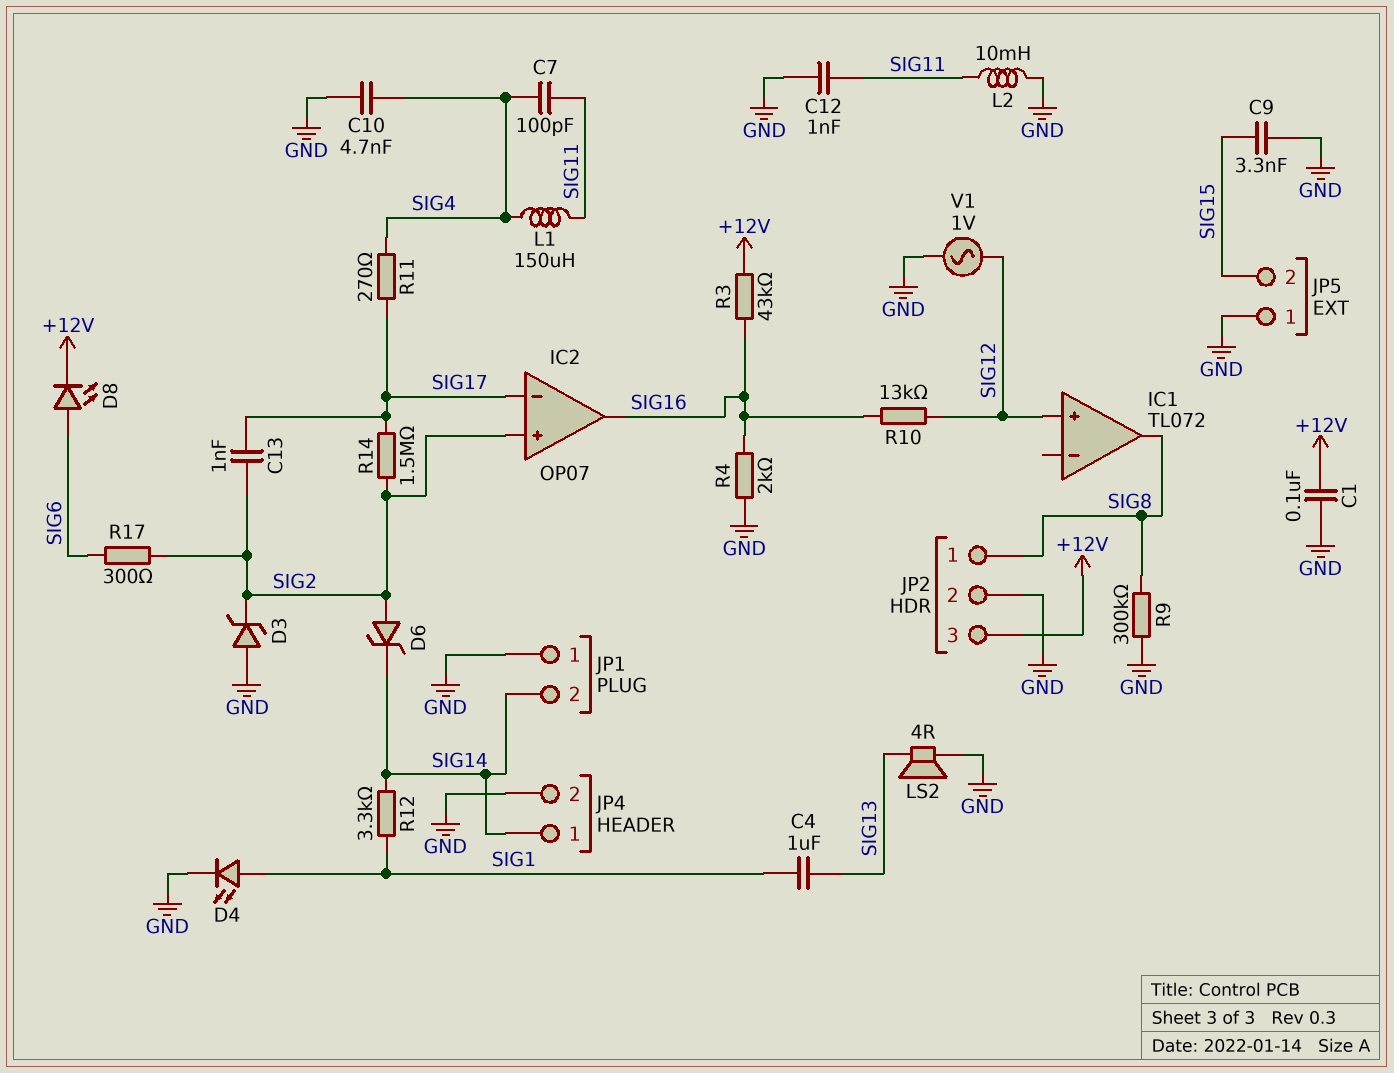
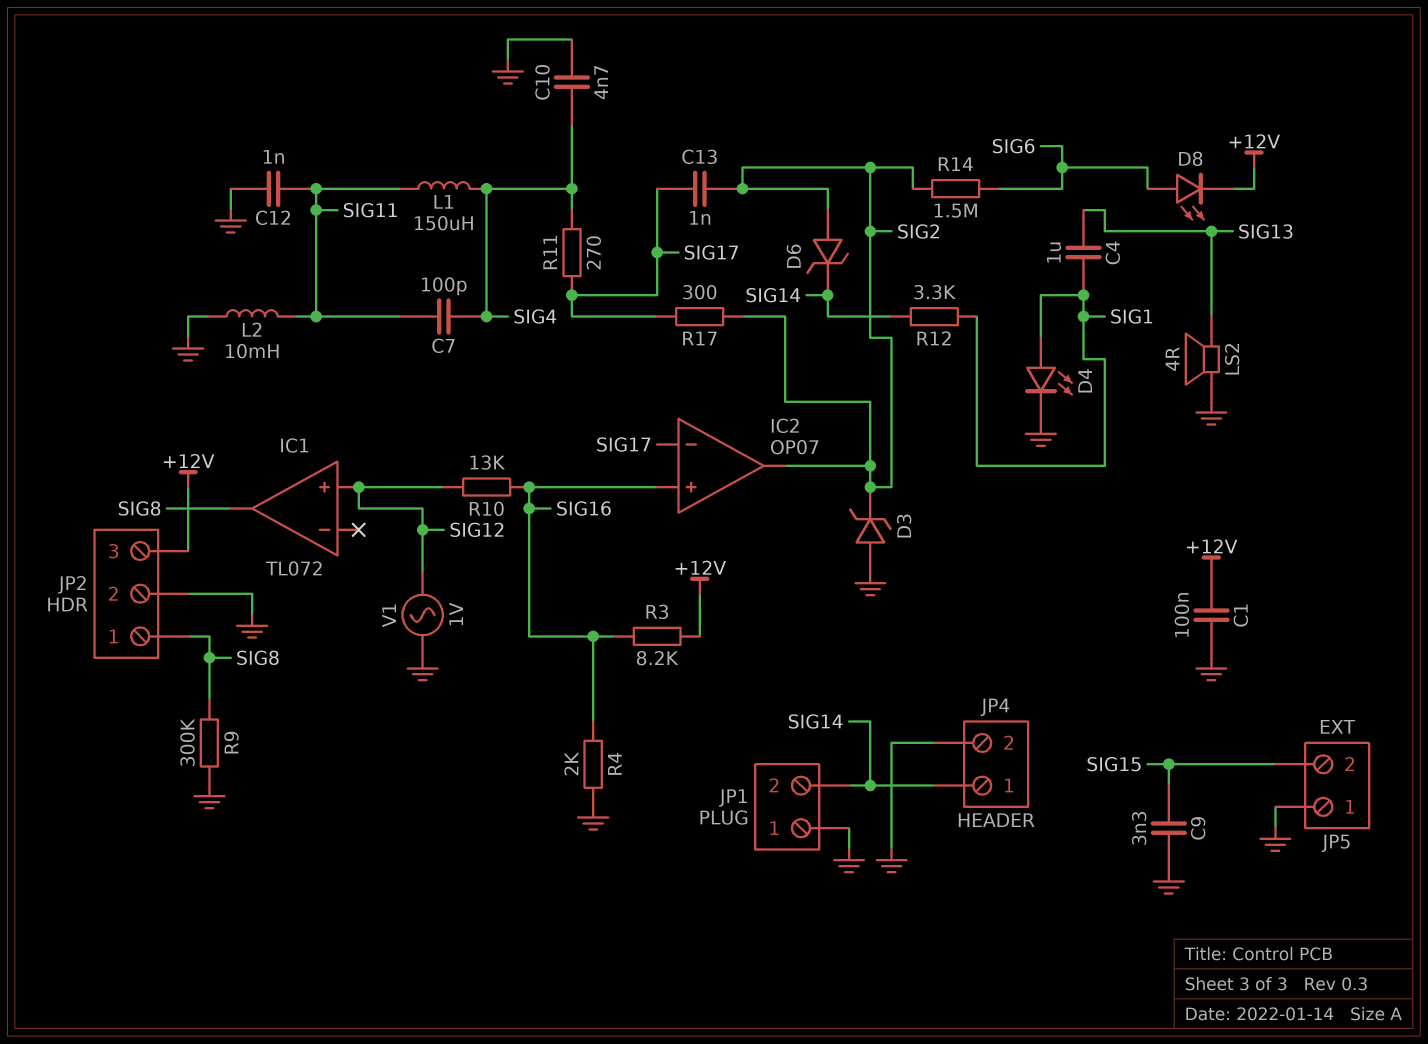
IC2 pin in+: SIG2 -> SIG16
IC2 pin out: SIG16 -> SIG2
R3: 43k (+12V, SIG16) -> 8.2k (+12V, SIG16)
R14: 1.5M (SIG2, SIG17) -> 1.5M (SIG2, SIG6)
R17: 300 (SIG2, SIG6) -> 300 (SIG2, SIG17)

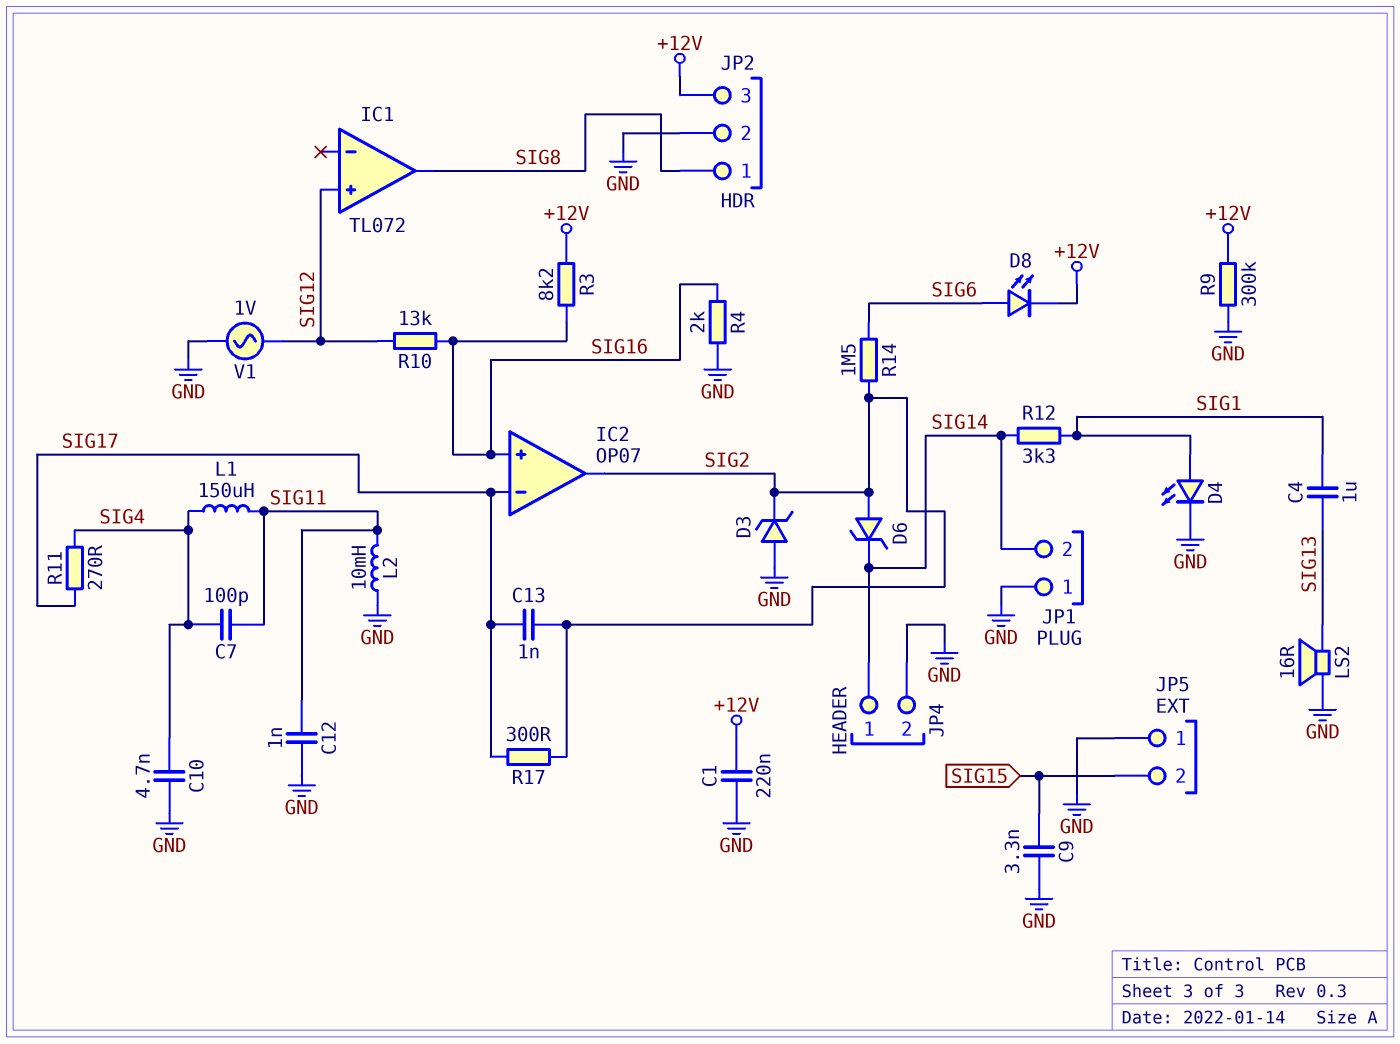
C1: 100nF (+12V, GND) -> 220nF (+12V, GND)
LS2: speaker 4R (GND, SIG13) -> speaker 16R (GND, SIG13)
R9: 300k (GND, SIG8) -> 300k (+12V, GND)

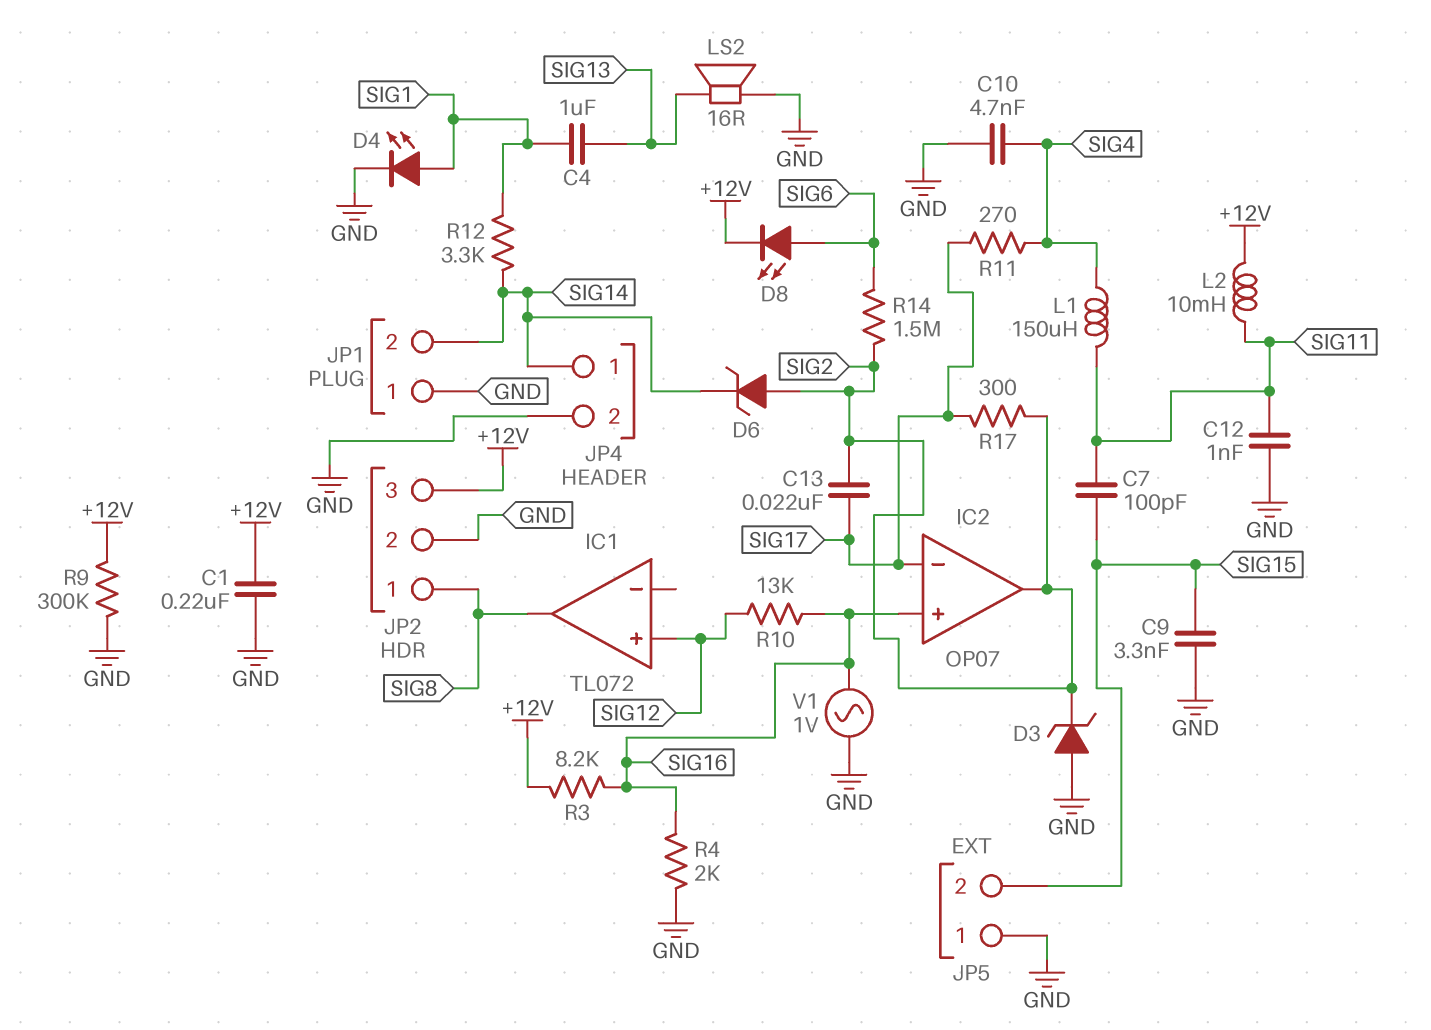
C7: 100pF (SIG4, SIG11) -> 100pF (SIG11, SIG15)
C13: 1nF (SIG2, SIG17) -> 22nF (SIG2, SIG17)
L2: 10mH (GND, SIG11) -> 10mH (+12V, SIG11)
V1: AC 1V (GND, SIG12) -> AC 1V (GND, SIG16)

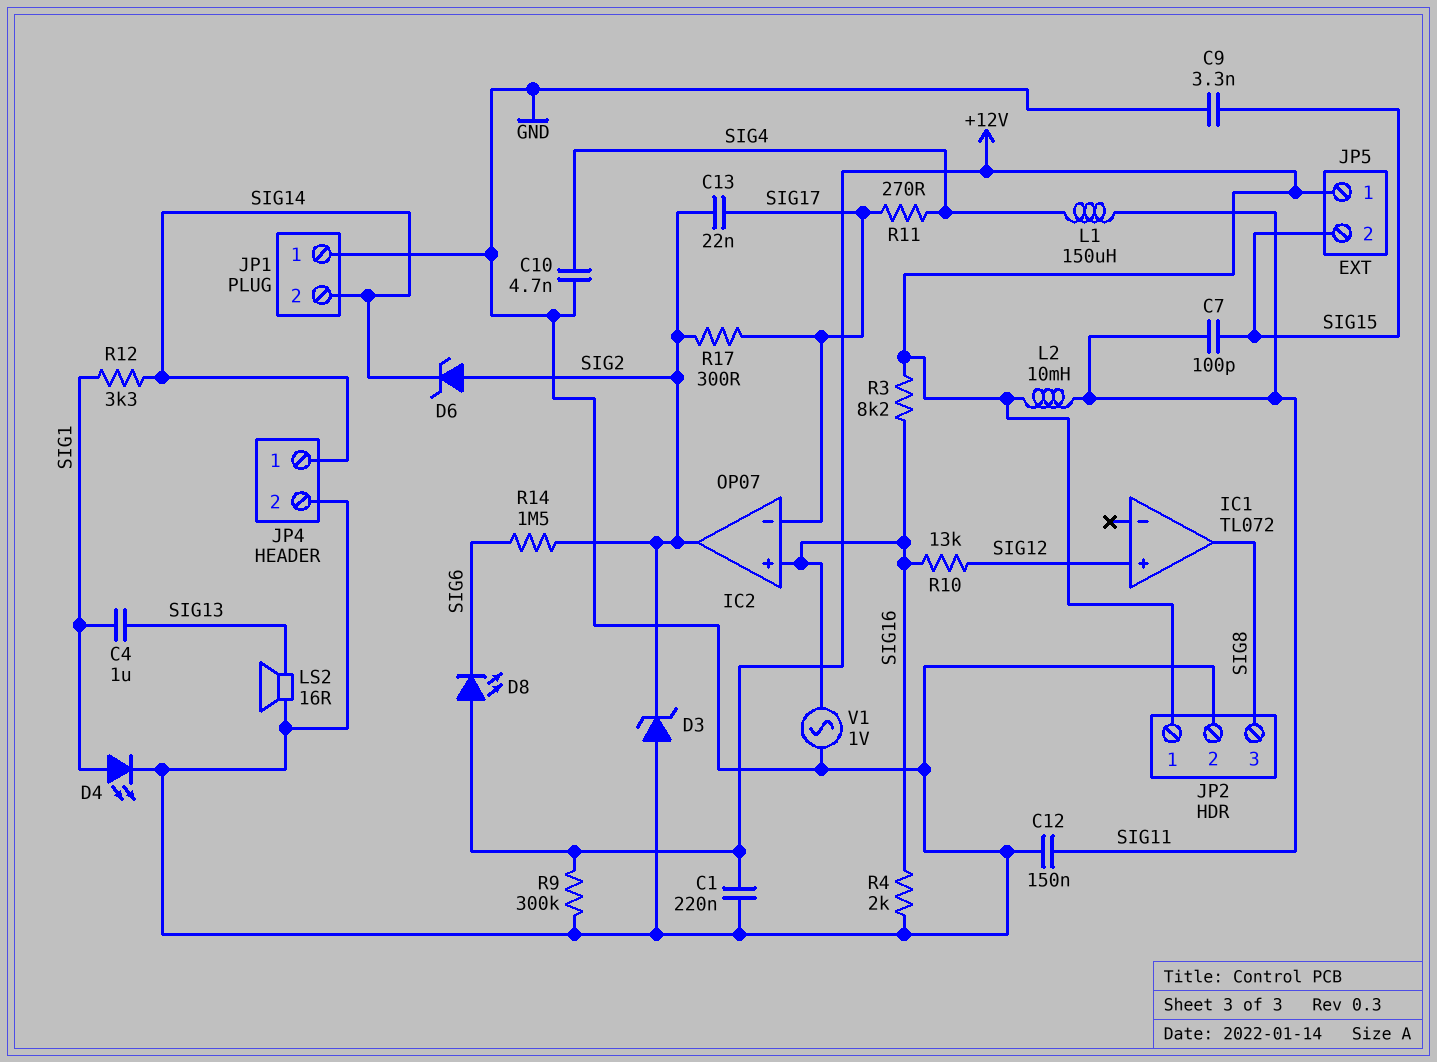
C12: 1nF (GND, SIG11) -> 150nF (GND, SIG11)
D8: LED (A SIG6, K +12V) -> LED (A +12V, K SIG6)
JP2 pin 1: SIG8 -> +12V
JP2 pin 3: +12V -> SIG8
JP5 pin 1: GND -> +12V

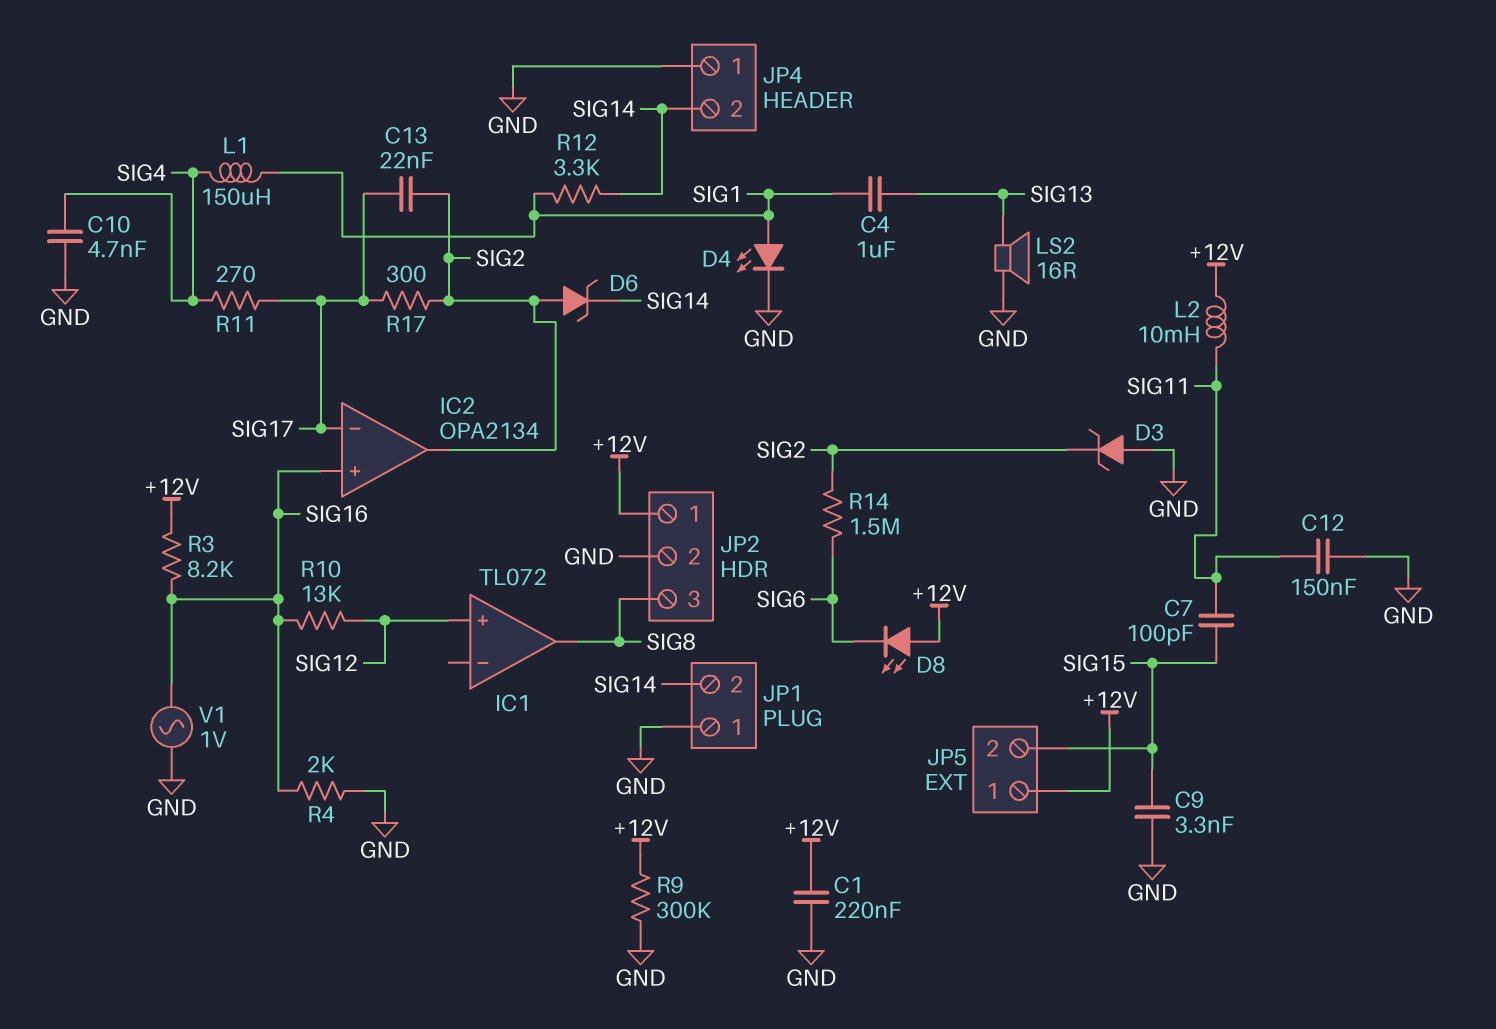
IC2: OP07 -> OPA2134
JP4 pin 1: SIG14 -> GND
JP4 pin 2: GND -> SIG14
L1: 150uH (SIG4, SIG11) -> 150uH (SIG1, SIG4)

